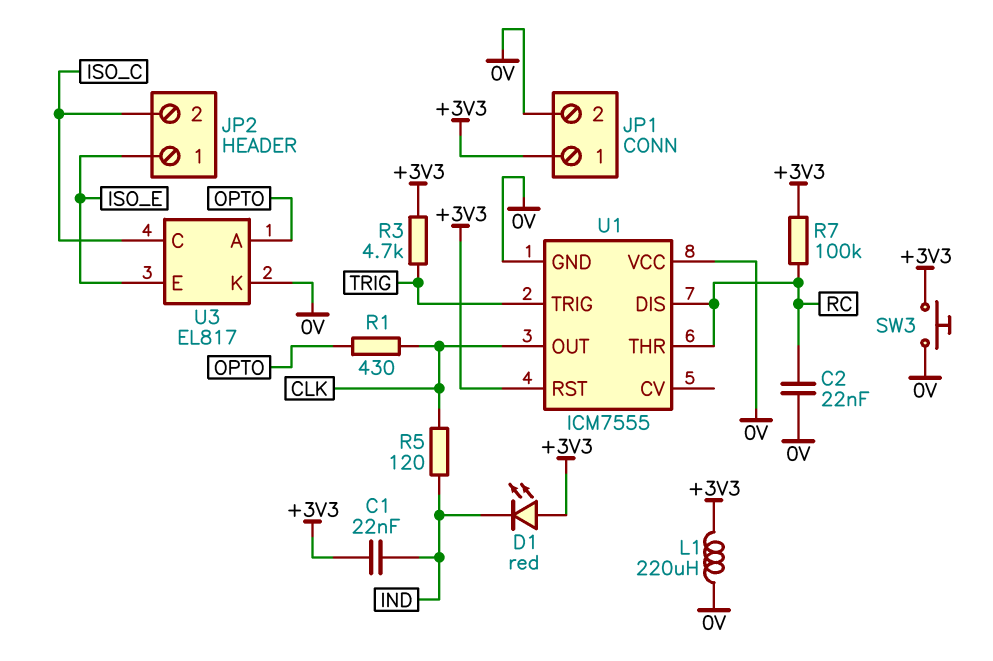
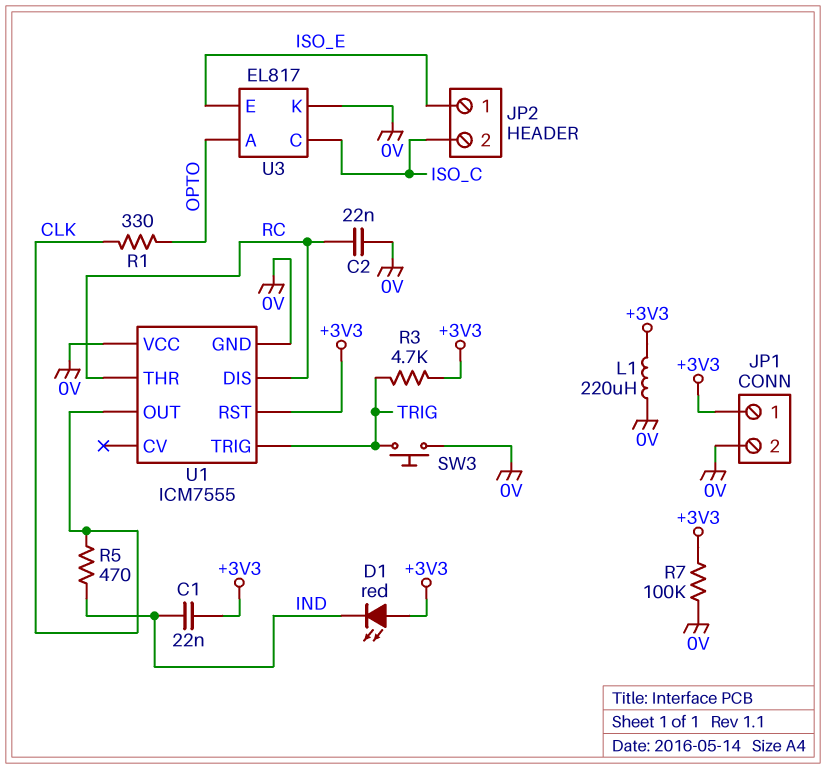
R1: 430 (CLK, OPTO) -> 330 (CLK, OPTO)
R5: 120 (CLK, IND) -> 470 (CLK, IND)
R7: 100k (+3V3, RC) -> 100k (+3V3, 0V)
SW3: button (+3V3, 0V) -> button (0V, TRIG)

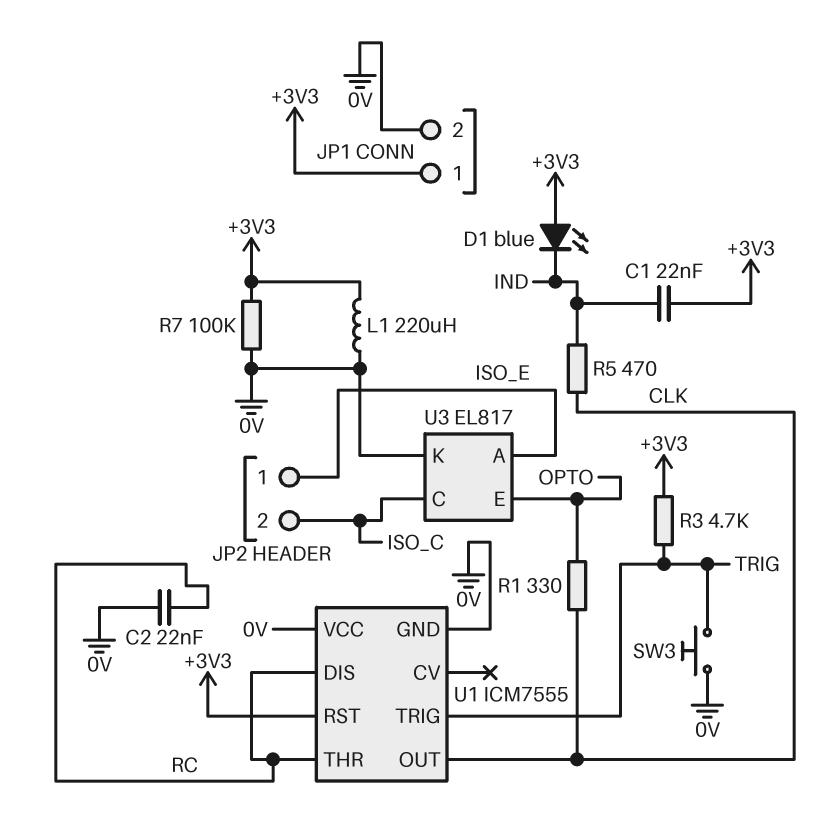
D1: LED red (A +3V3, K IND) -> LED blue (A +3V3, K IND)
U3 pin A: OPTO -> ISO_E
U3 pin E: ISO_E -> OPTO

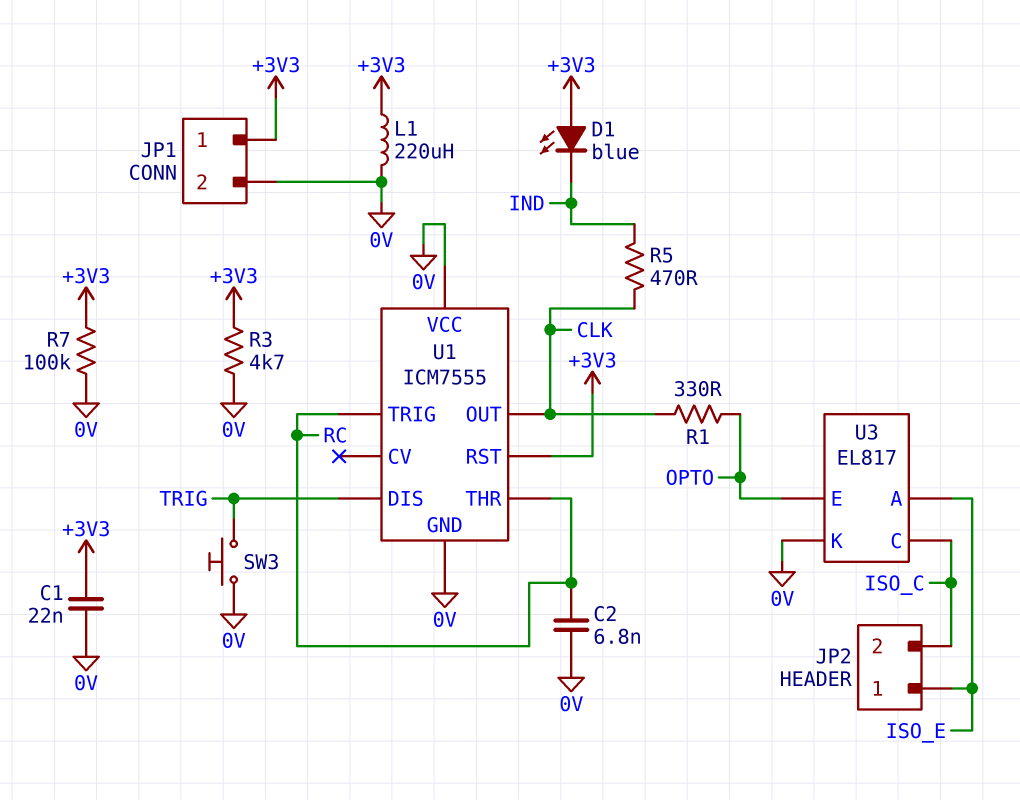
C1: 22nF (+3V3, IND) -> 22nF (+3V3, 0V)
C2: 22nF (0V, RC) -> 6.8nF (0V, RC)
R3: 4.7k (+3V3, TRIG) -> 4.7k (+3V3, 0V)
U1 pin DIS: RC -> TRIG
U1 pin TRIG: TRIG -> RC

